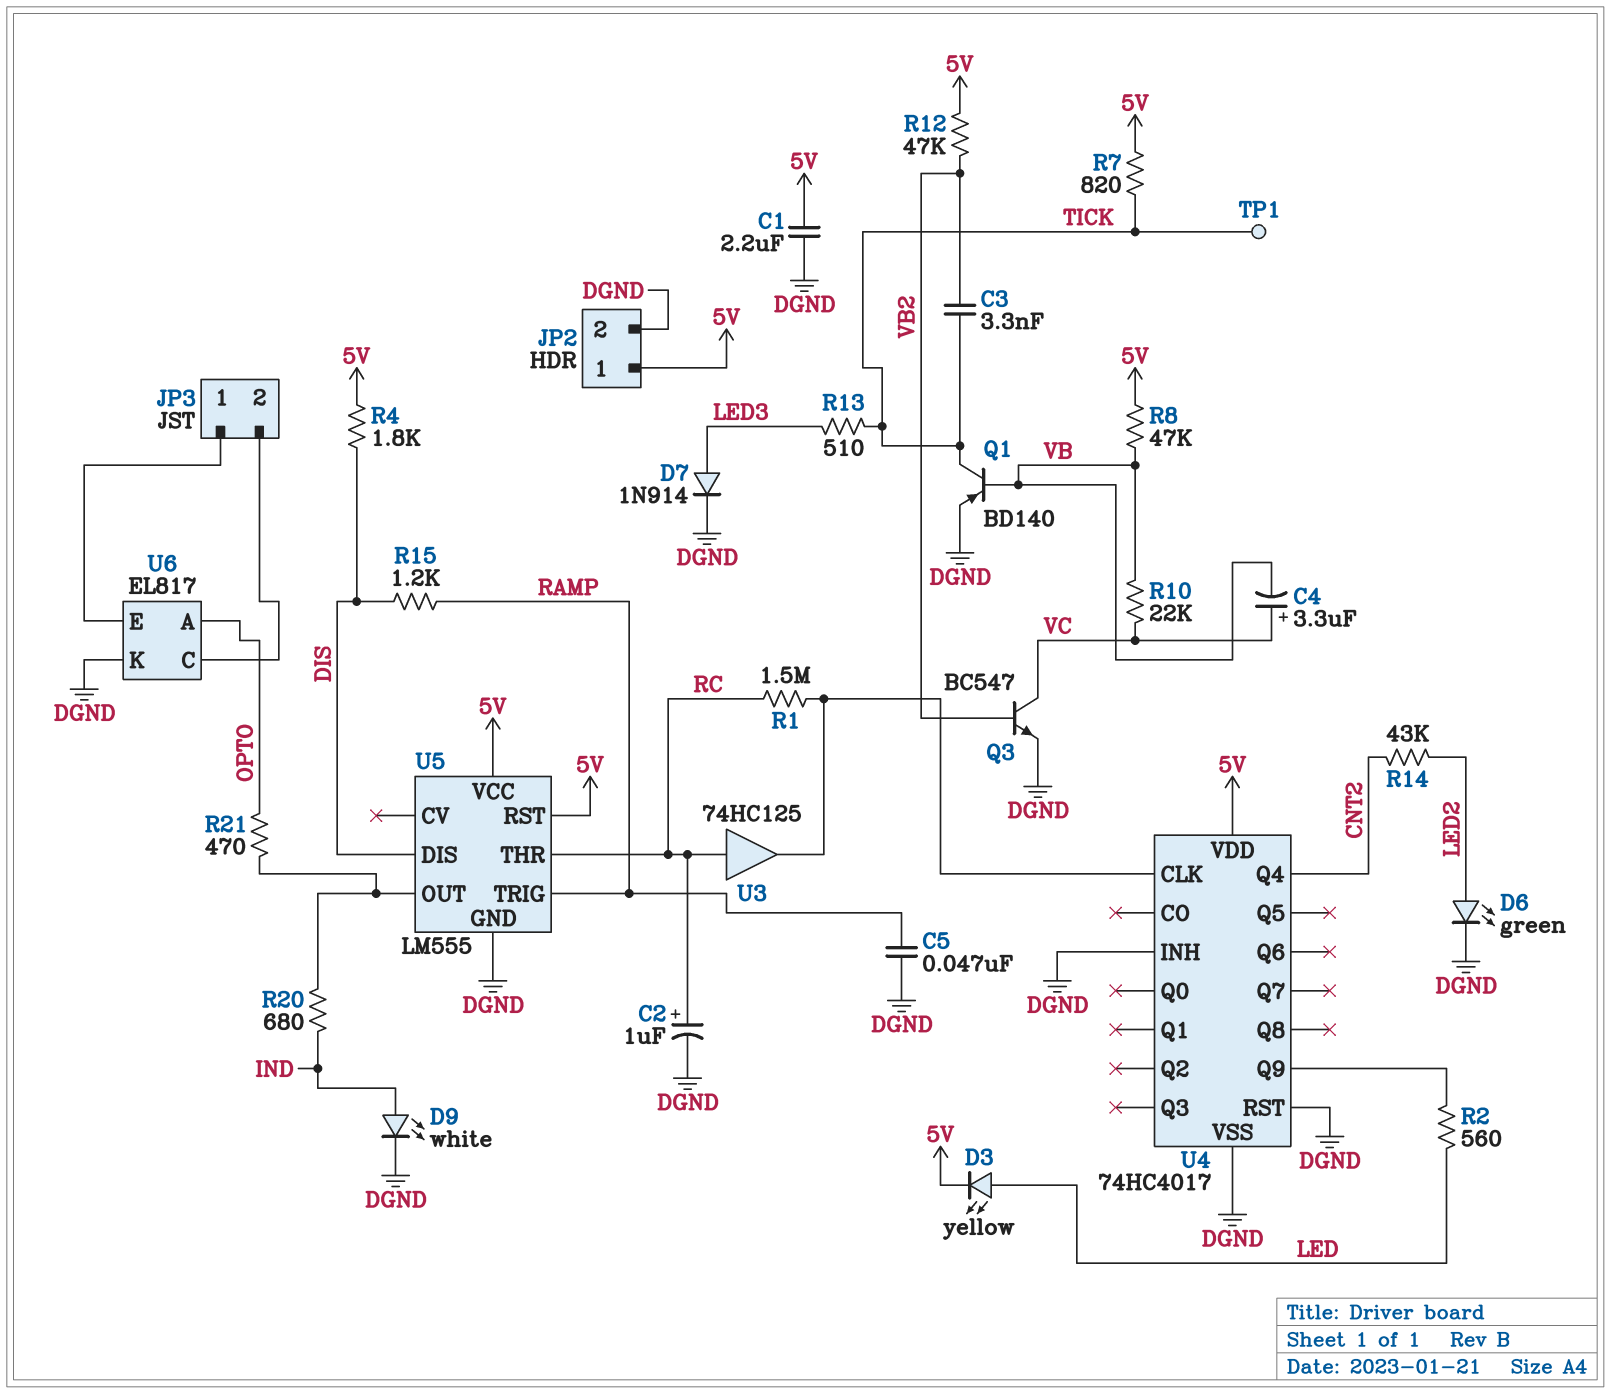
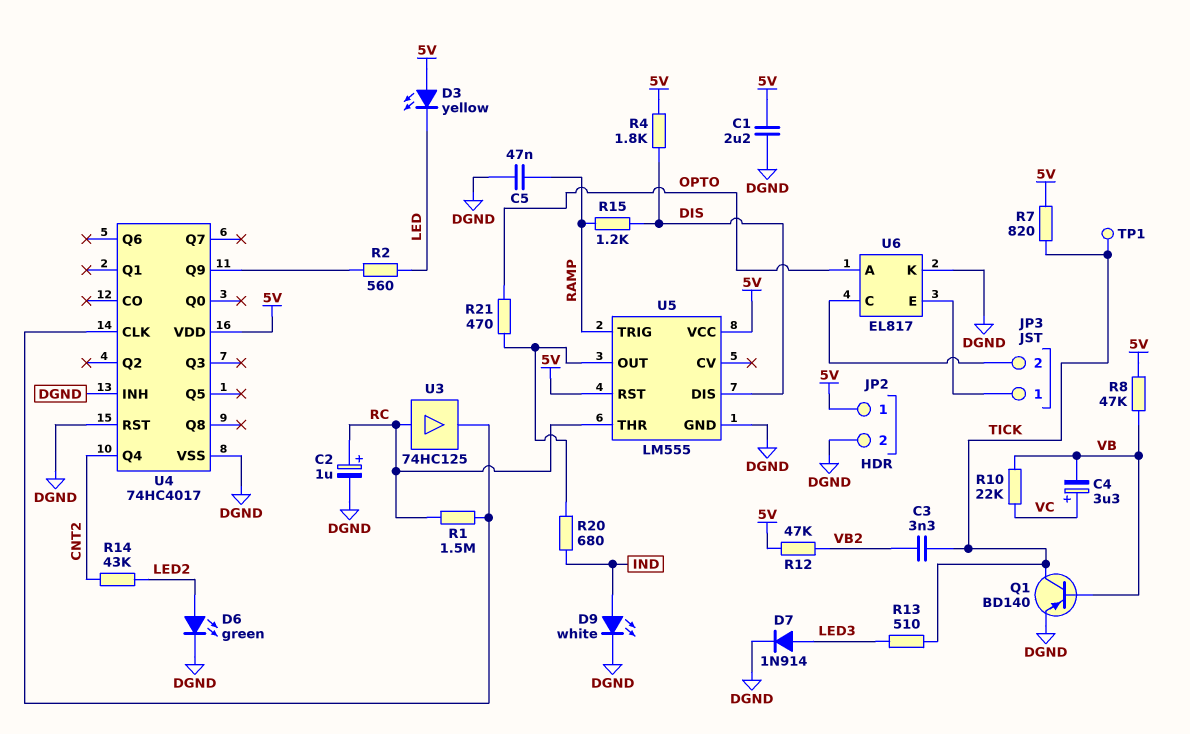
D3: LED yellow (A LED, K 5V) -> LED yellow (A 5V, K LED)
Q3: NPN BC547 (B VB2, C VC, E DGND) -> none

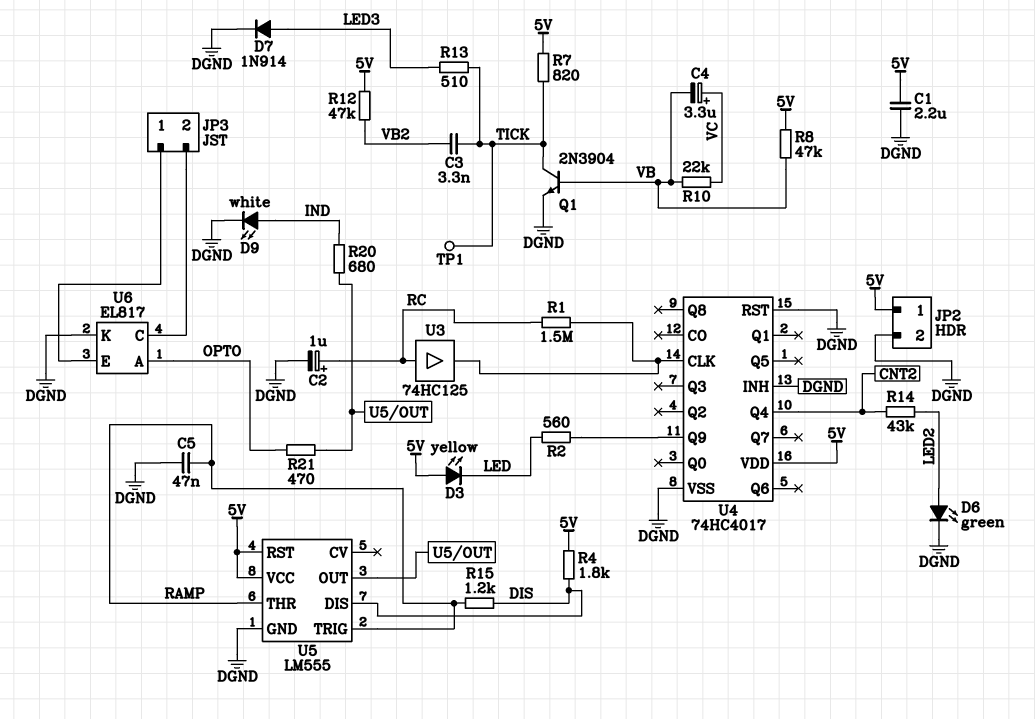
Q1: PNP BD140 (B VB, C TICK, E DGND) -> NPN 2N3904 (B VB, C TICK, E DGND)
U5 pin THR: RC -> RAMP

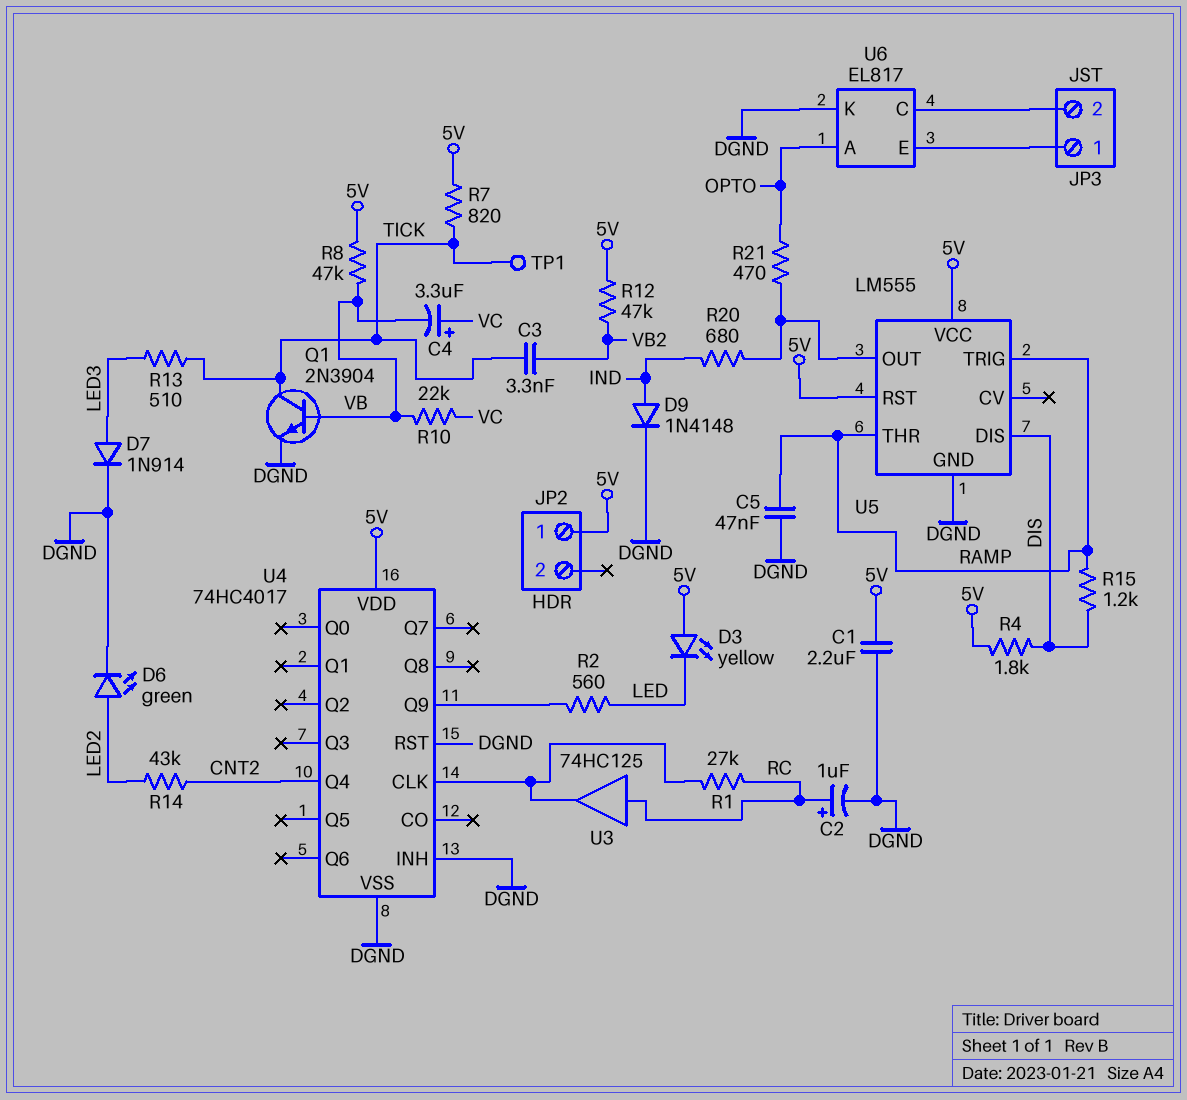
D9: LED white (A IND, K DGND) -> diode 1N4148 (A IND, K DGND)
JP2 pin 2: DGND -> none
R1: 1.5M (RC, U4/CLK) -> 27k (RC, U4/CLK)

